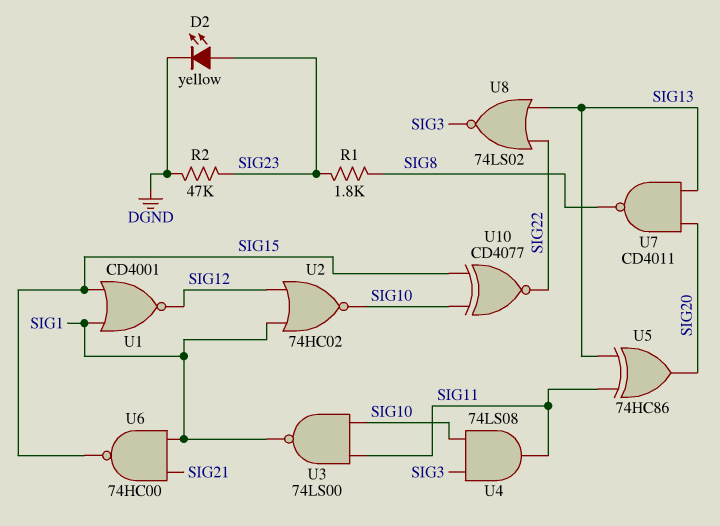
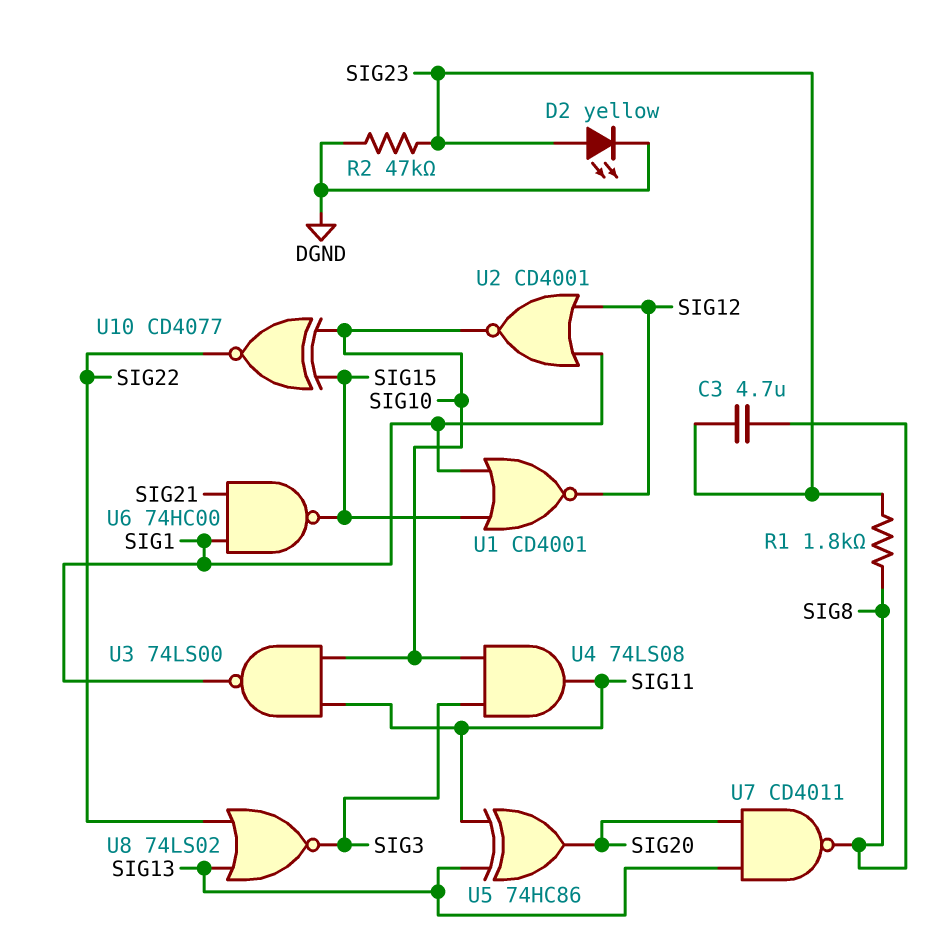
C3: none -> 4.7uF (SIG8, SIG23)
U2: NOR 74HC02 (in SIG1, in SIG12, out SIG10) -> NOR CD4001 (in SIG1, in SIG12, out SIG10)

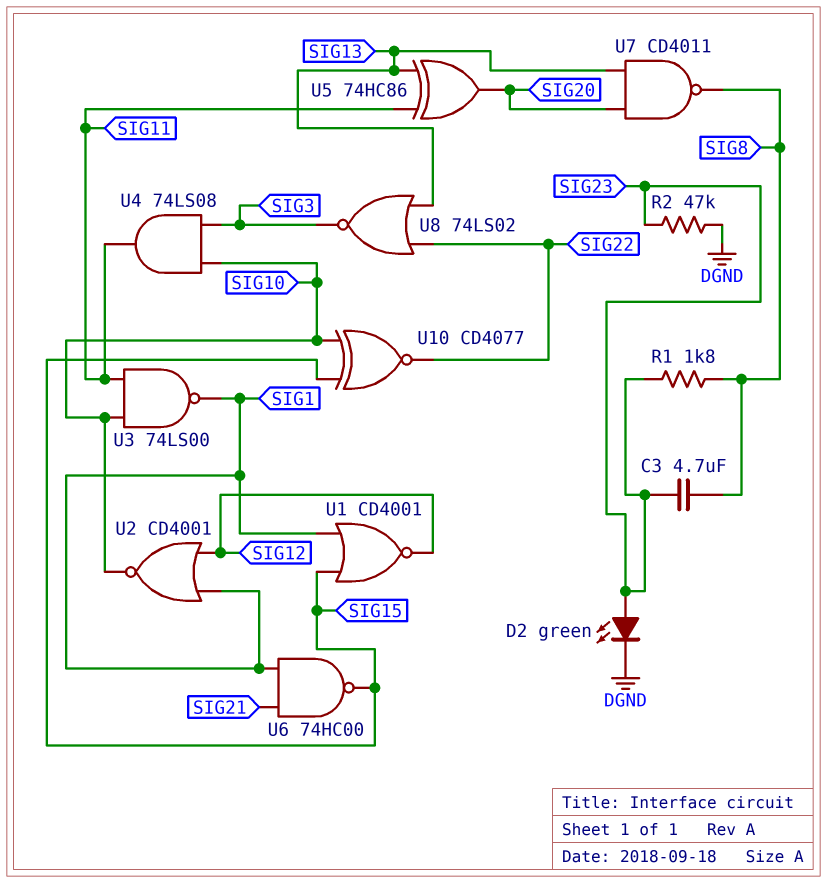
D2: LED yellow (A SIG23, K DGND) -> LED green (A SIG23, K DGND)

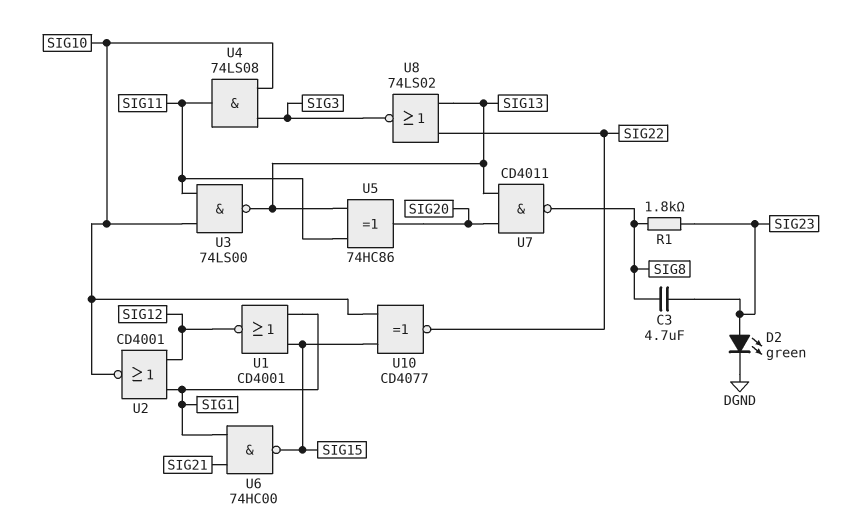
R2: 47k (DGND, SIG23) -> none
U3: NAND 74LS00 (in SIG10, in SIG11, out SIG1) -> NAND 74LS00 (in SIG10, in SIG11, out SIG13)

